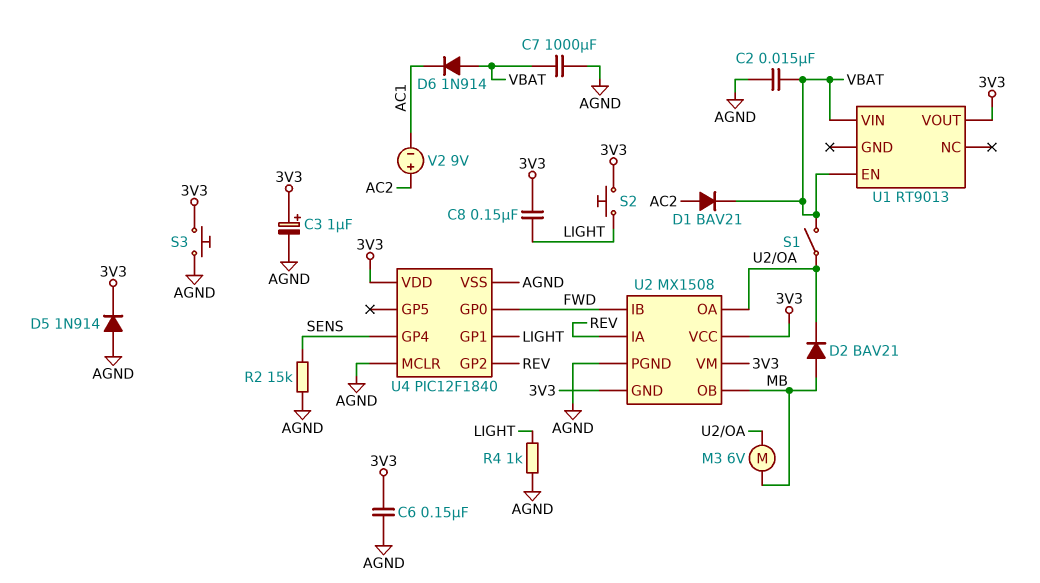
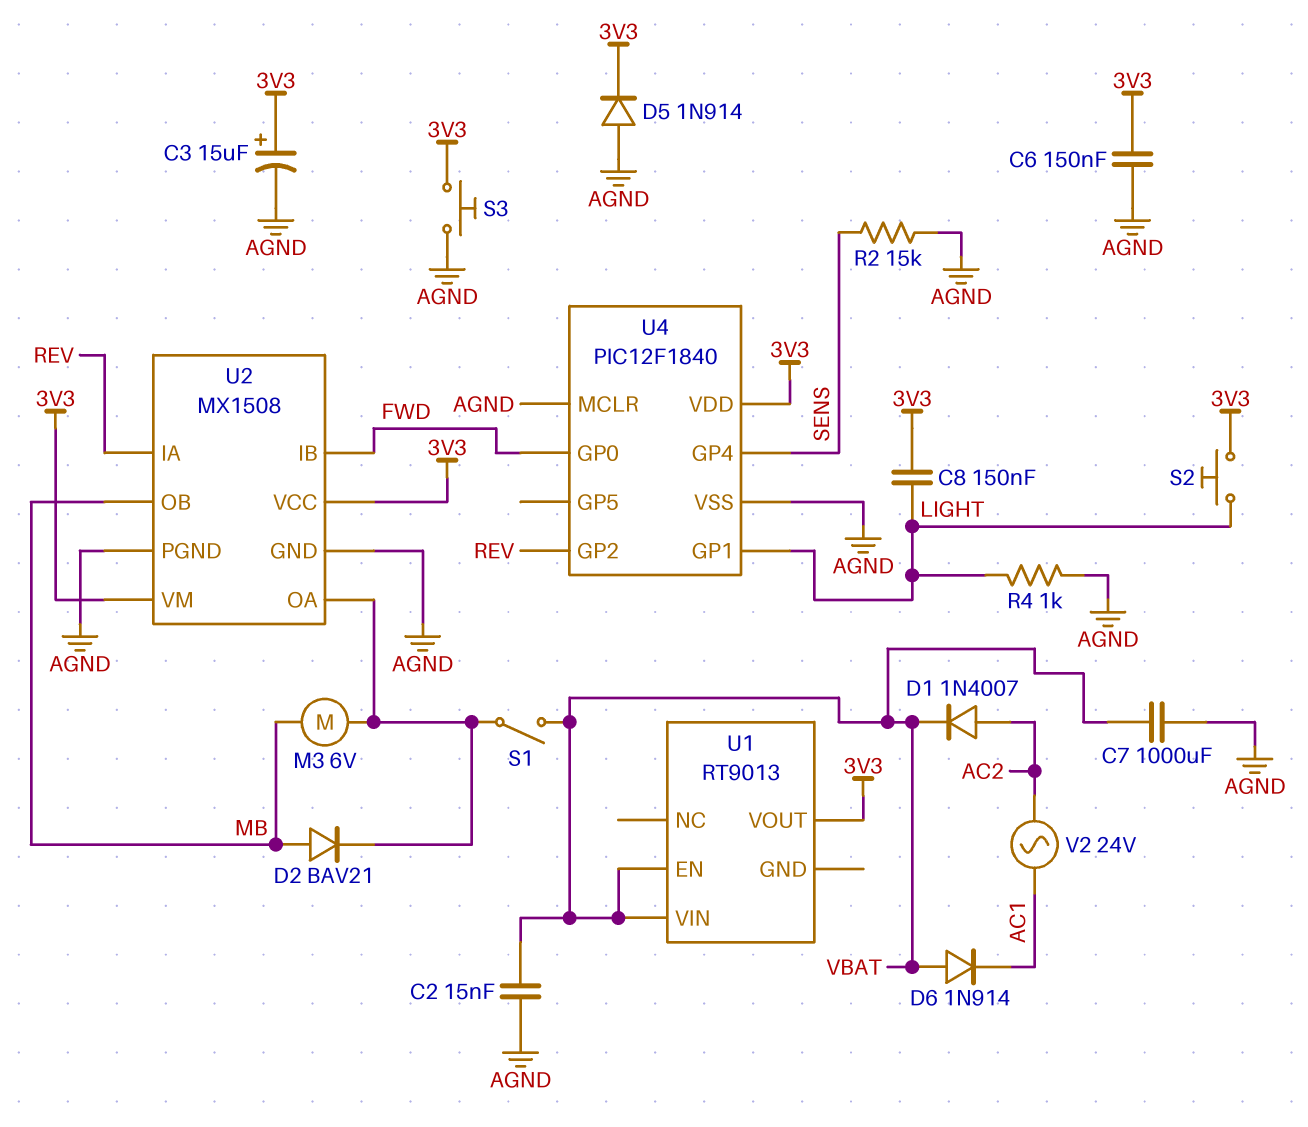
C3: 1uF (plus 3V3, minus AGND) -> 15uF (plus 3V3, minus AGND)
D1: diode BAV21 (A AC2, K VBAT) -> diode 1N4007 (A AC2, K VBAT)
U2 pin GND: 3V3 -> AGND
V2: 9V (plus AC2, minus AC1) -> AC 24V (AC1, AC2)

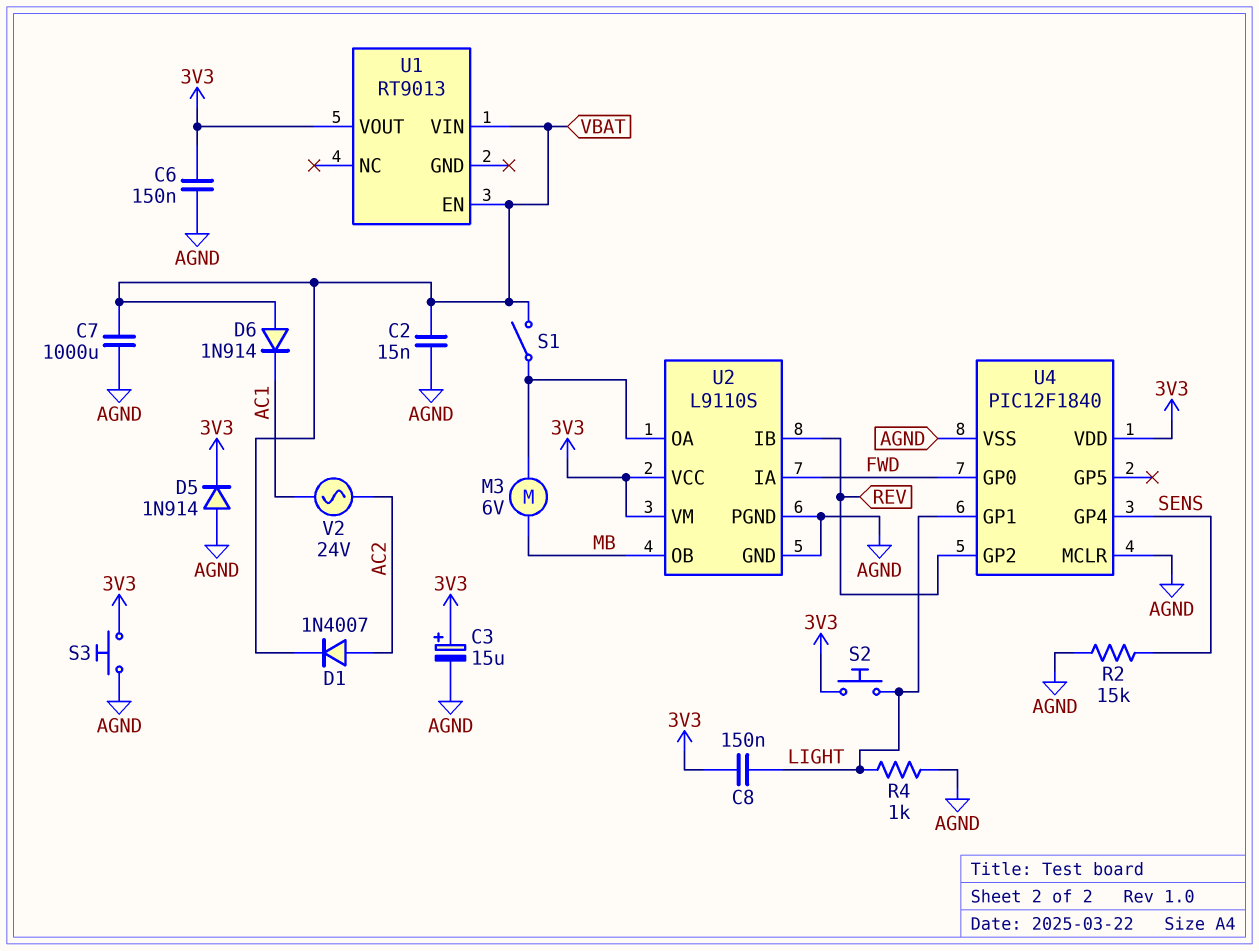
D2: diode BAV21 (A MB, K U2/OA) -> none
U2: MX1508 -> L9110S
U2 pin IA: REV -> FWD
U2 pin IB: FWD -> REV

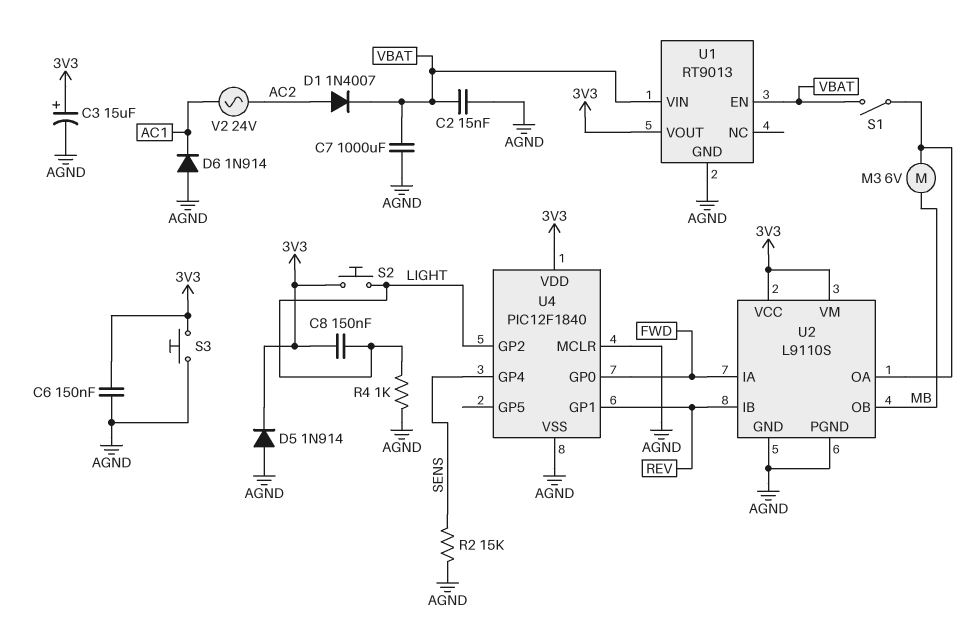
D6: diode 1N914 (A VBAT, K AC1) -> diode 1N914 (A AGND, K AC1)
U1 pin GND: none -> AGND
U4 pin GP1: LIGHT -> REV
U4 pin GP2: REV -> LIGHT

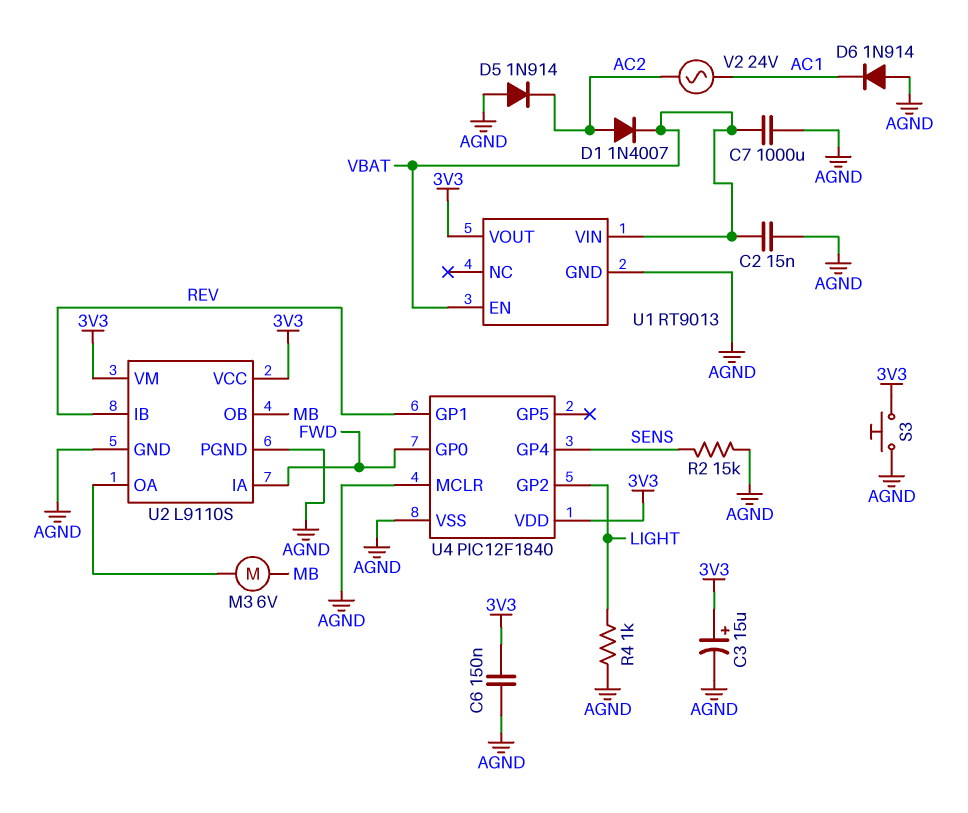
C8: 150nF (3V3, LIGHT) -> none
D5: diode 1N914 (A AGND, K 3V3) -> diode 1N914 (A AGND, K AC2)
S1: switch (U2/OA, VBAT) -> none
S2: button (3V3, LIGHT) -> none

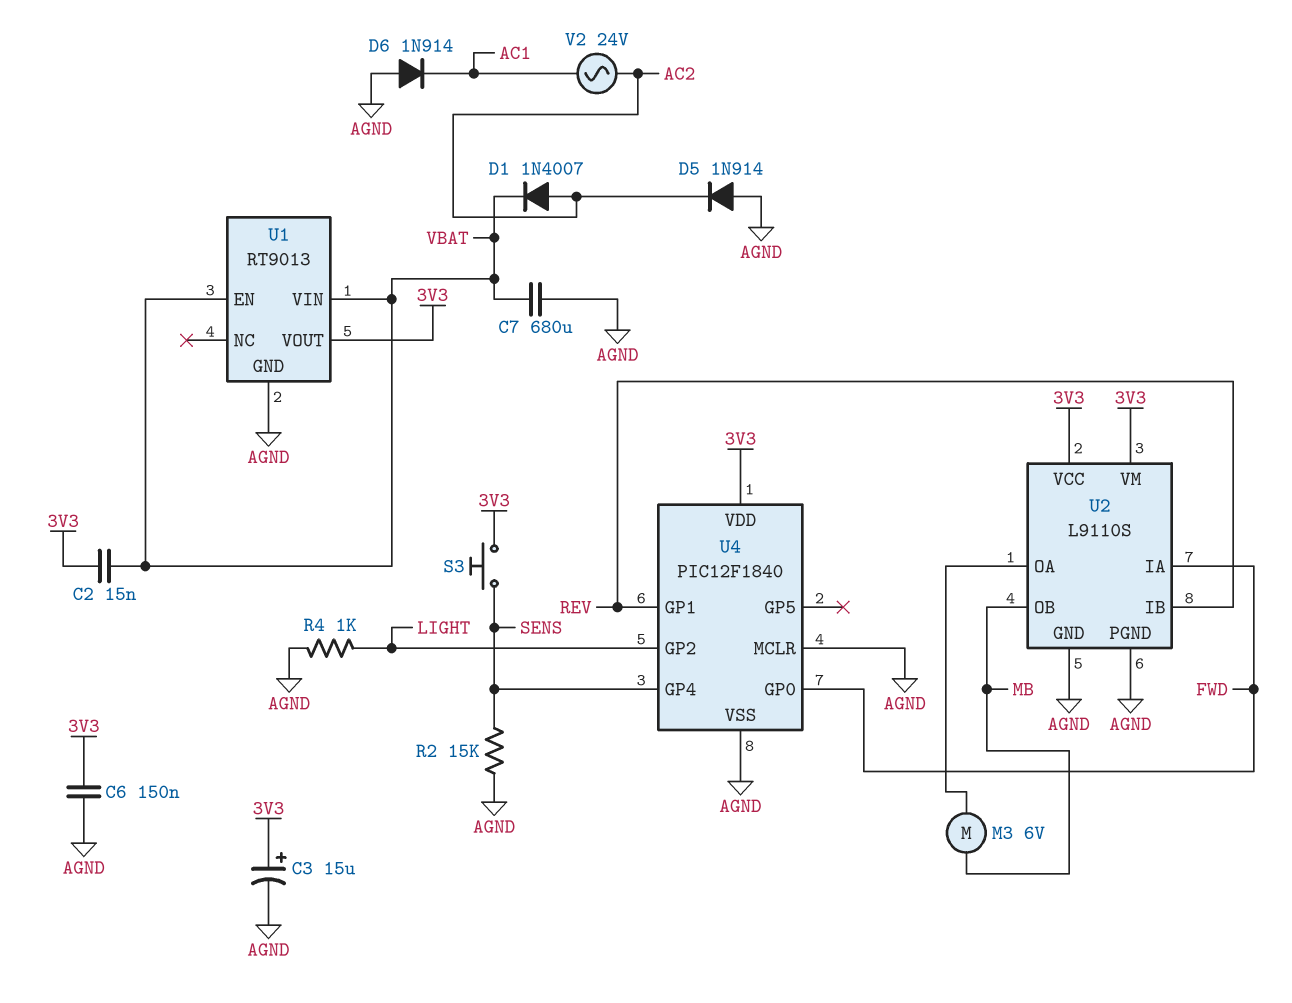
C2: 15nF (AGND, VBAT) -> 15nF (3V3, VBAT)
C7: 1000uF (AGND, VBAT) -> 680uF (AGND, VBAT)
S3: button (3V3, AGND) -> button (3V3, SENS)

